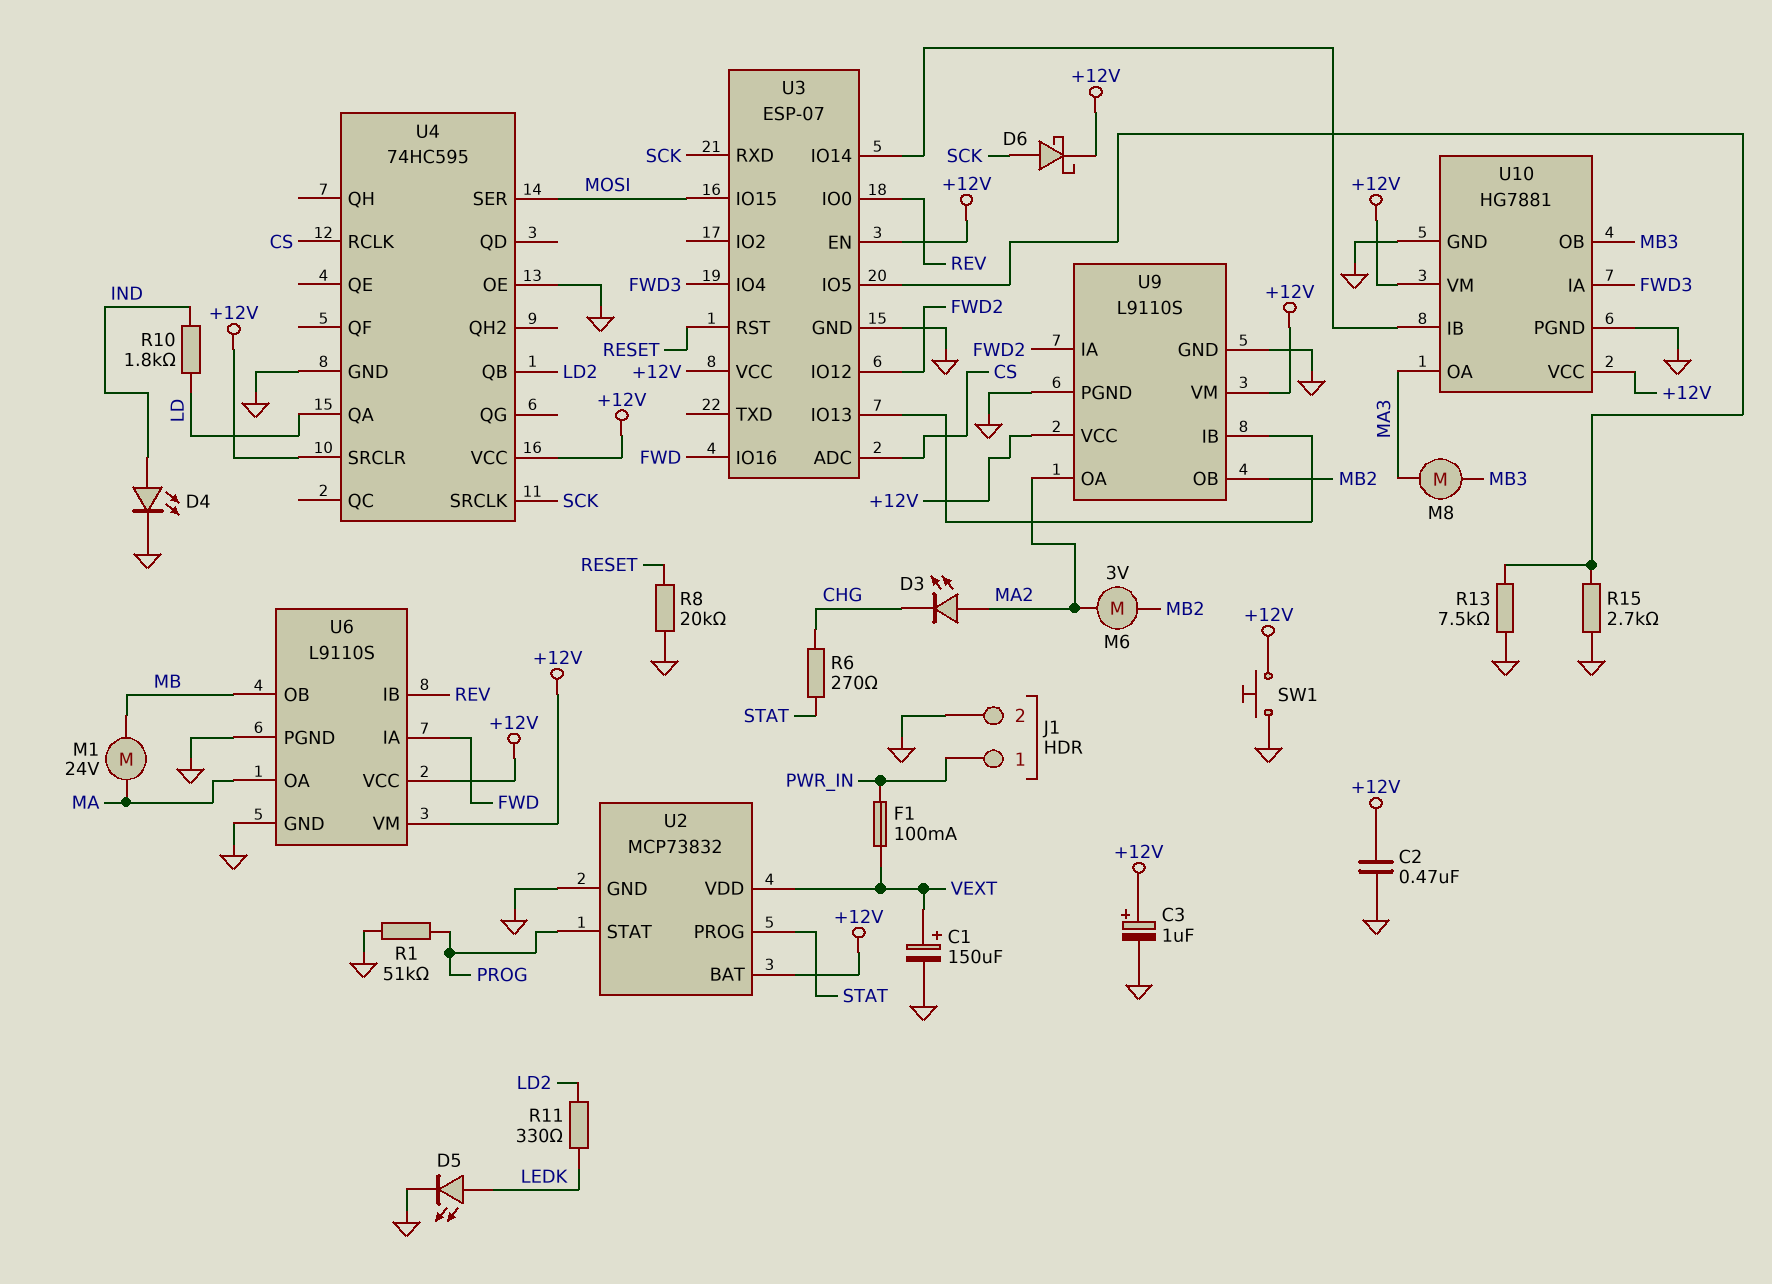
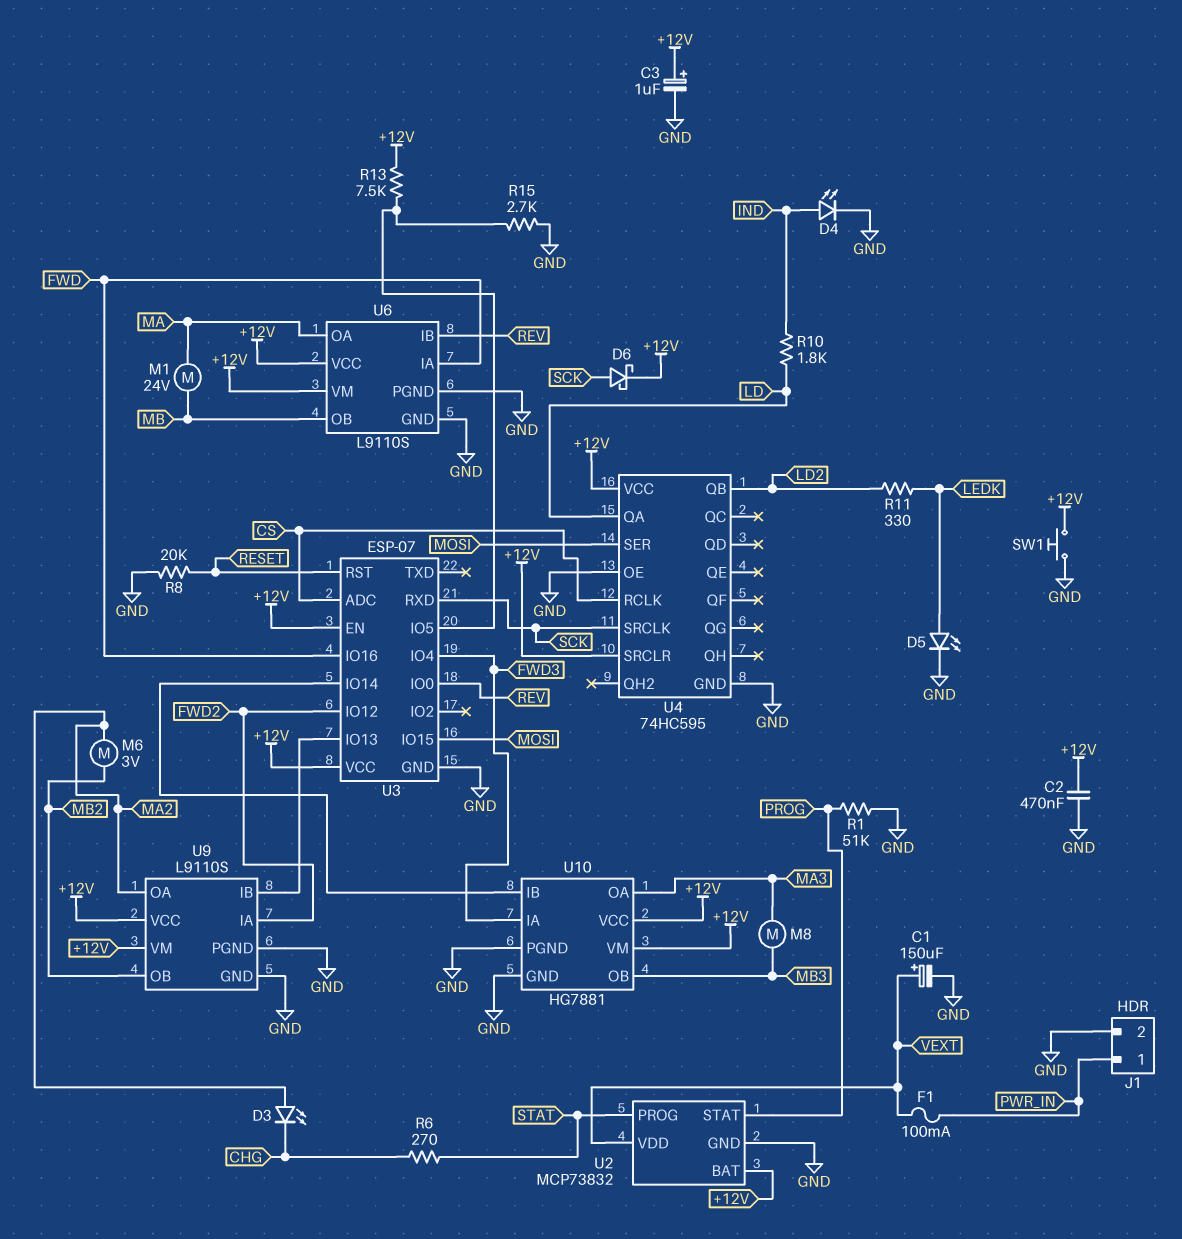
R13: 7.5k (GND, U3/IO5) -> 7.5k (+12V, U3/IO5)

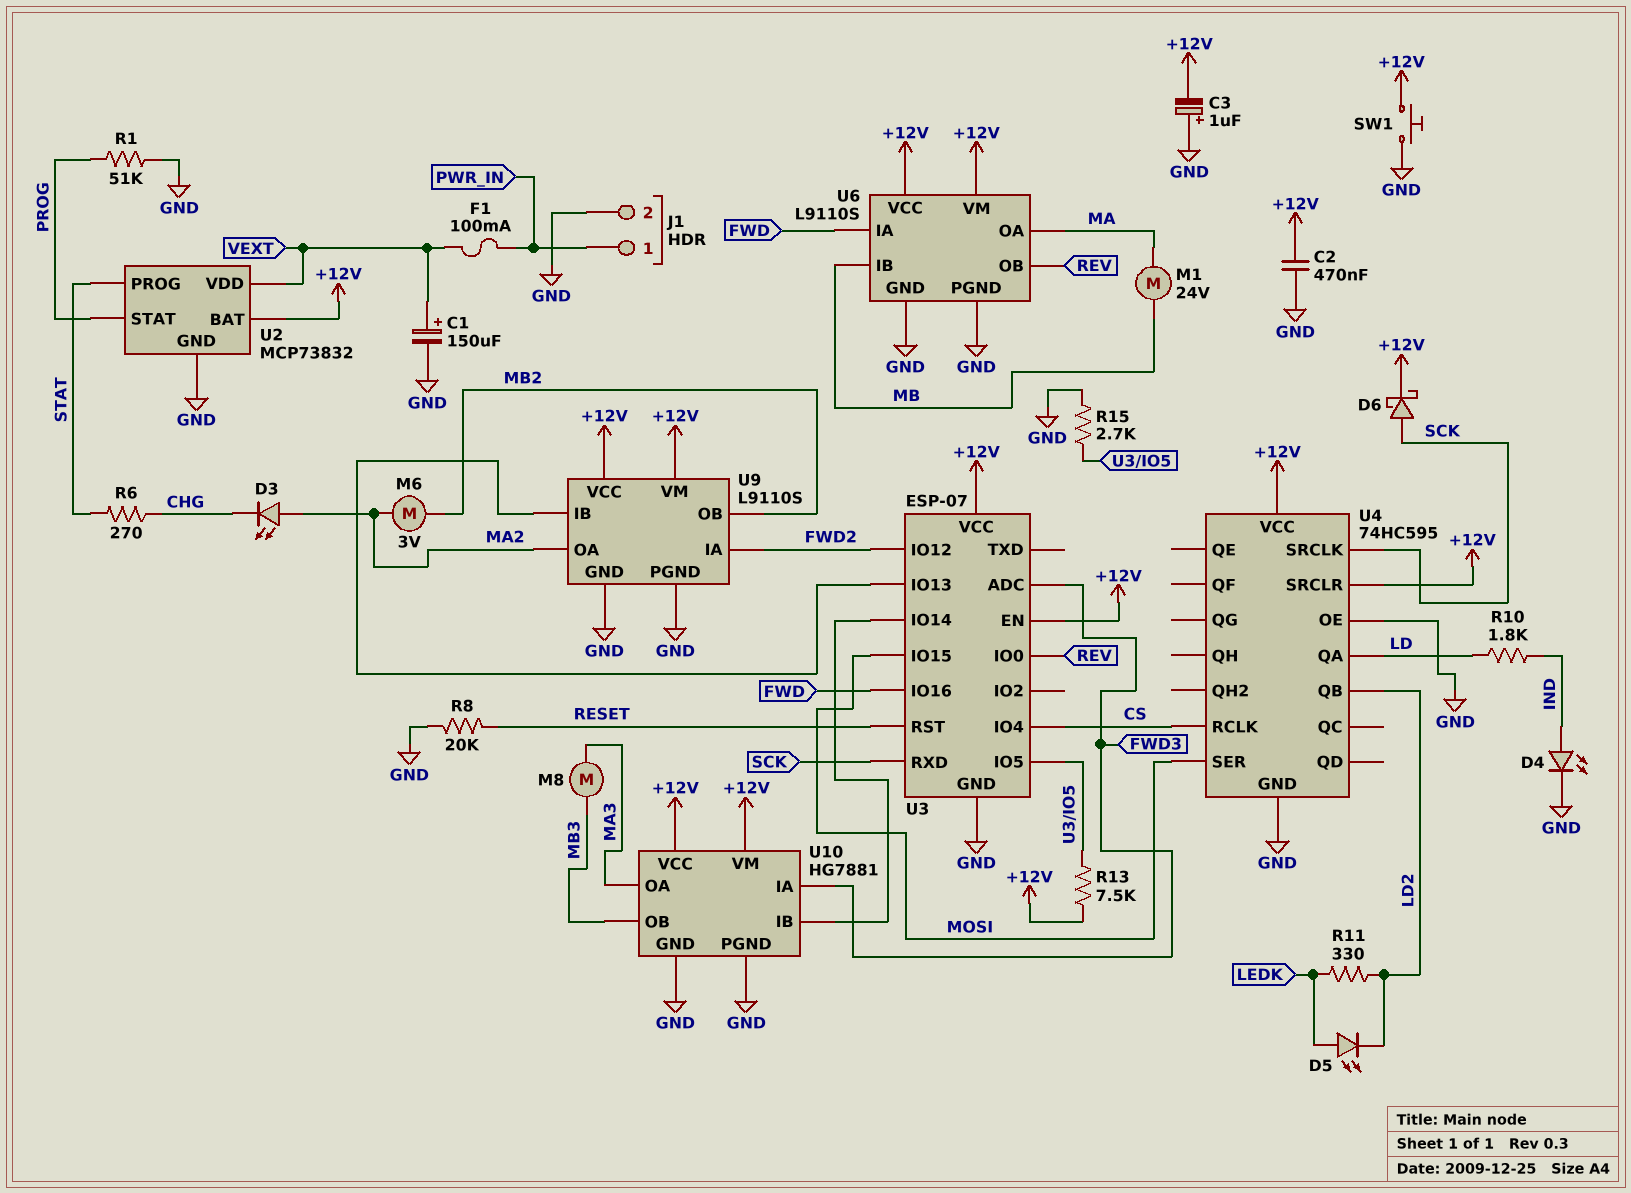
C3: 1uF (plus +12V, minus GND) -> 1uF (plus GND, minus +12V)
D5: LED (A LEDK, K GND) -> LED (A LEDK, K LD2)
U3 pin ADC: CS -> FWD3
U3 pin IO4: FWD3 -> CS
U6 pin IB: REV -> MB
U6 pin OB: MB -> REV

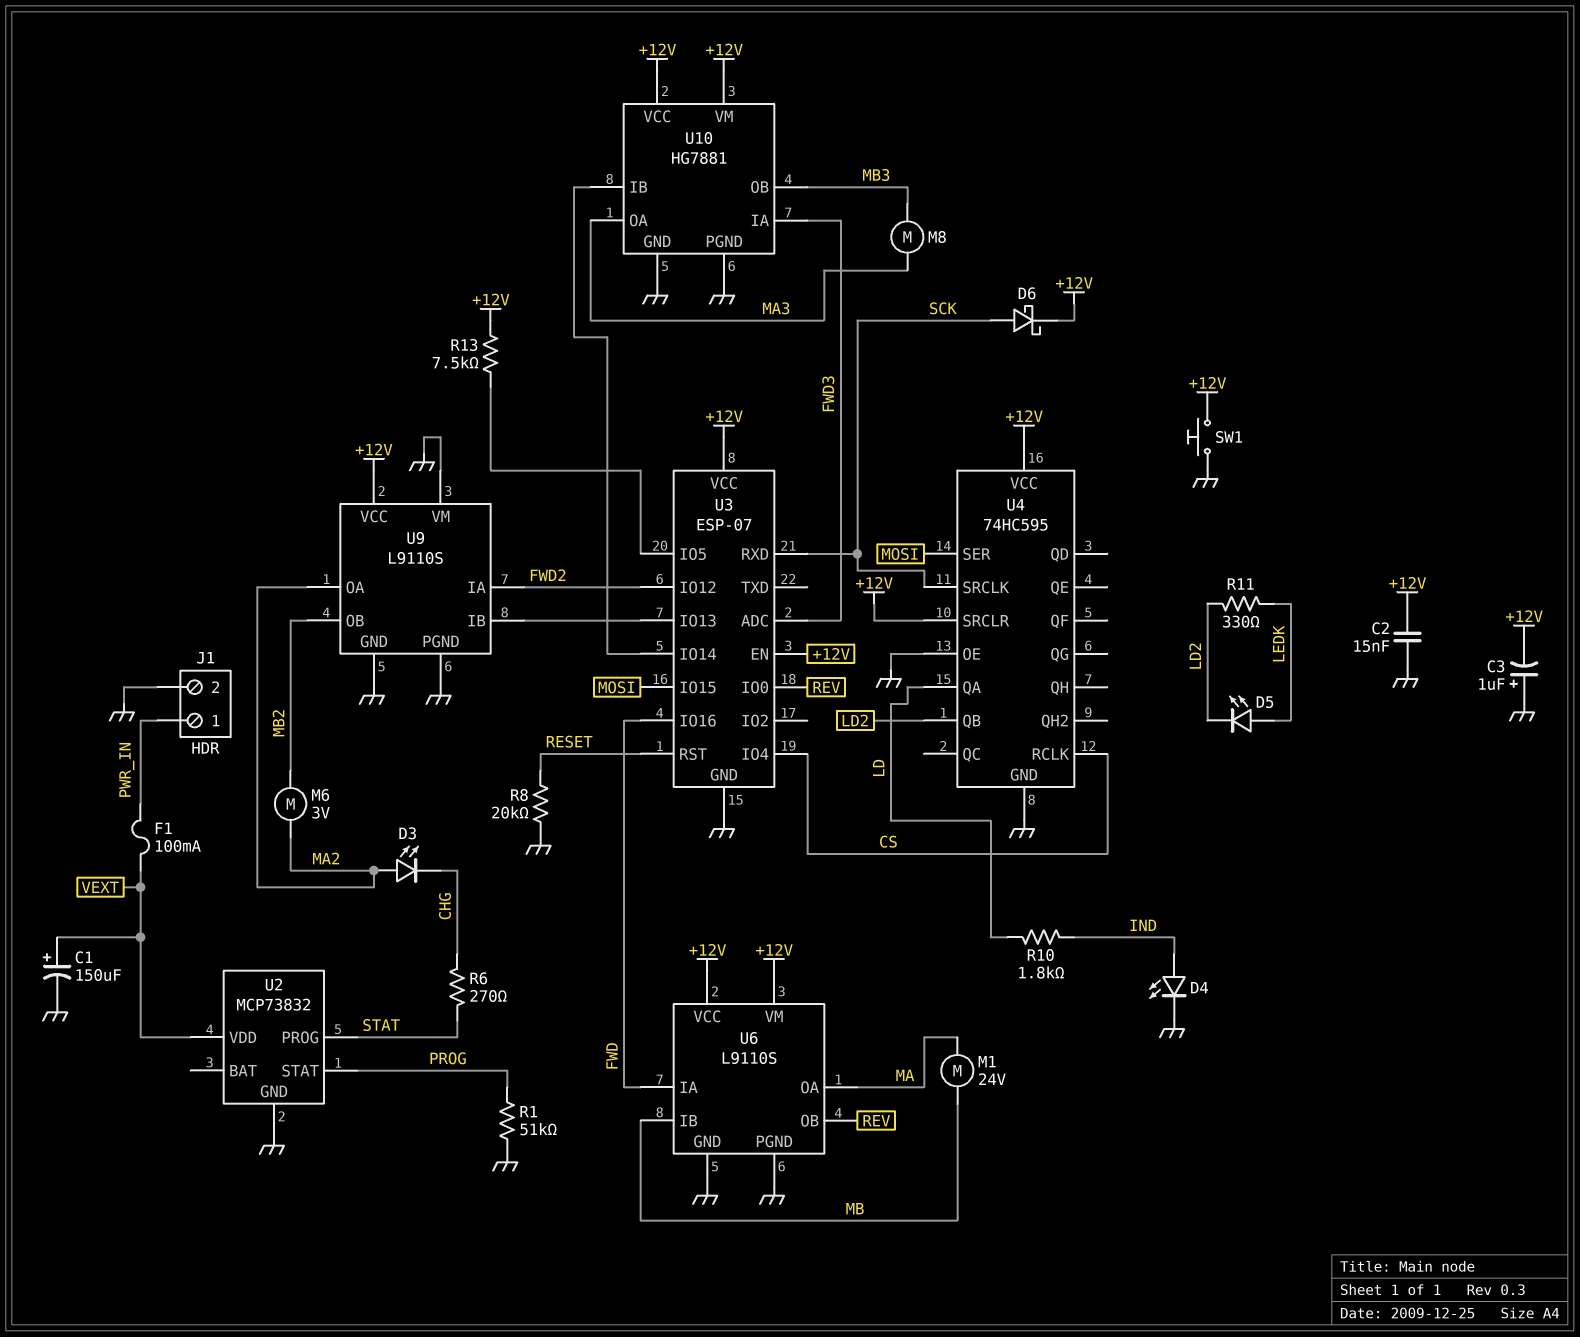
C2: 470nF (+12V, GND) -> 15nF (+12V, GND)
R15: 2.7k (GND, U3/IO5) -> none
U2 pin BAT: +12V -> none
U9 pin VM: +12V -> GND

